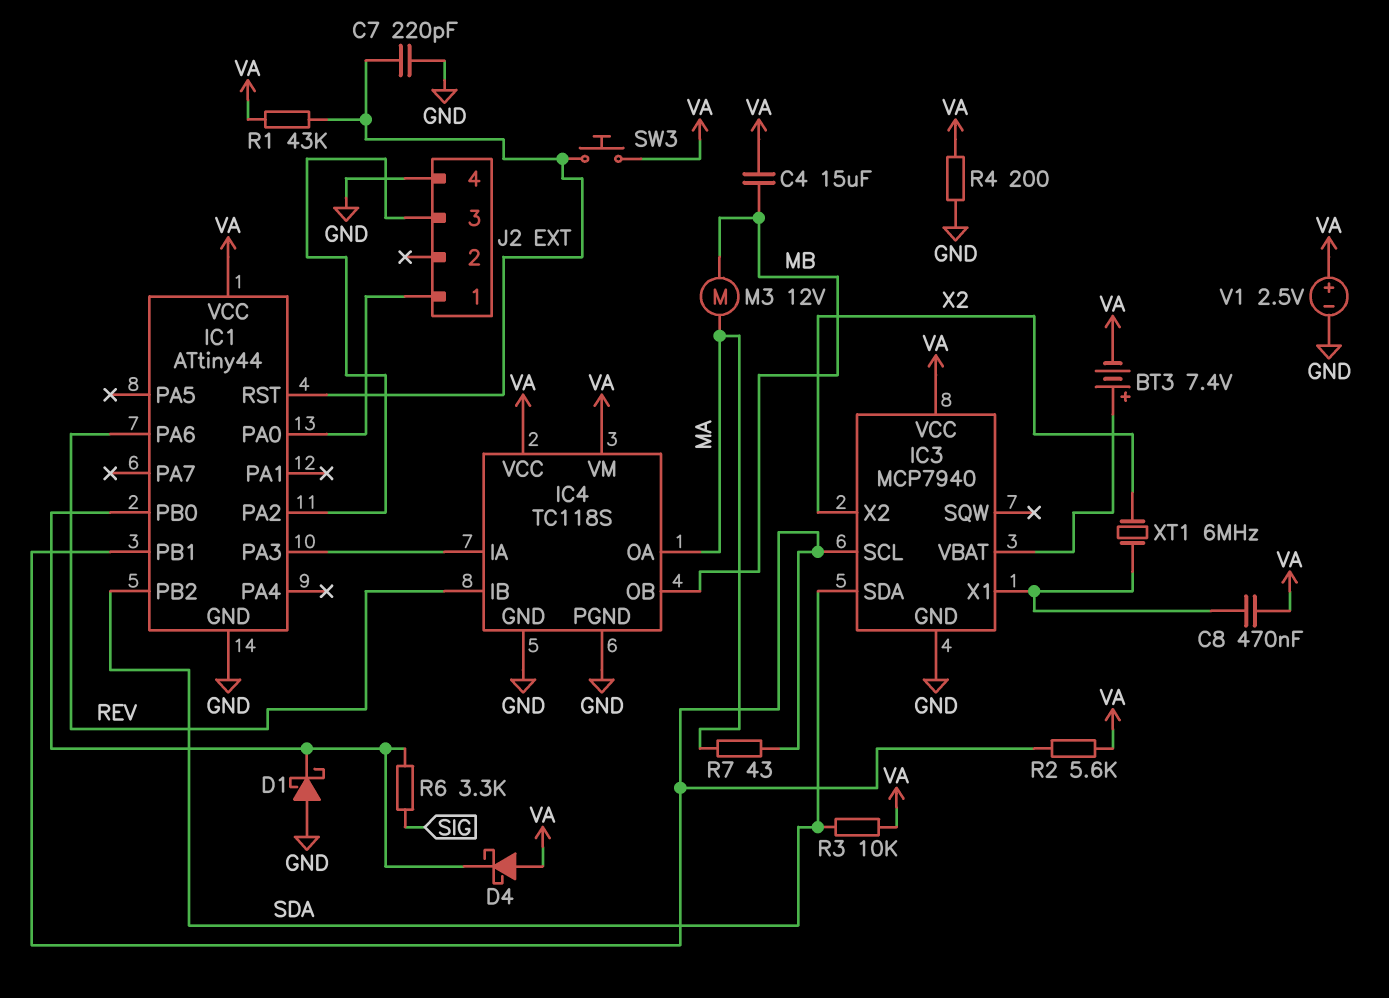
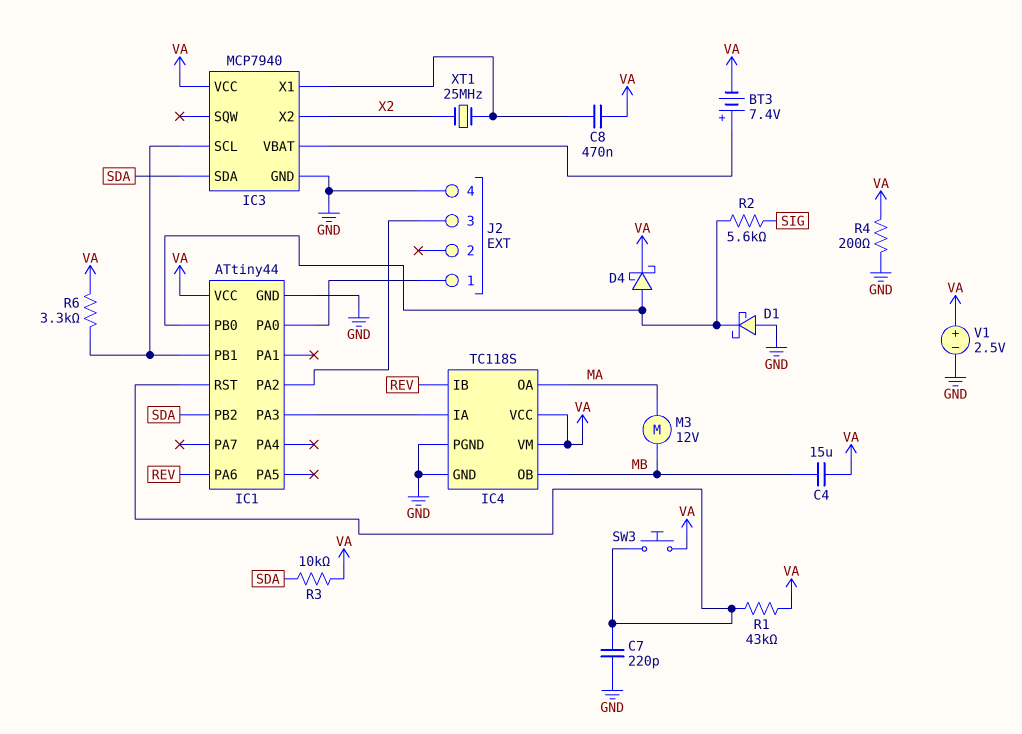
D4: schottky (A VA, K IC1/PB0) -> schottky (A IC1/PB0, K VA)
R2: 5.6k (IC1/PB1, VA) -> 5.6k (IC1/PB0, SIG)
R6: 3.3k (IC1/PB0, SIG) -> 3.3k (IC1/PB1, VA)
R7: 43 (IC1/PB1, MA) -> none
XT1: 6MHz (IC3/X1, X2) -> 25MHz (IC3/X1, X2)

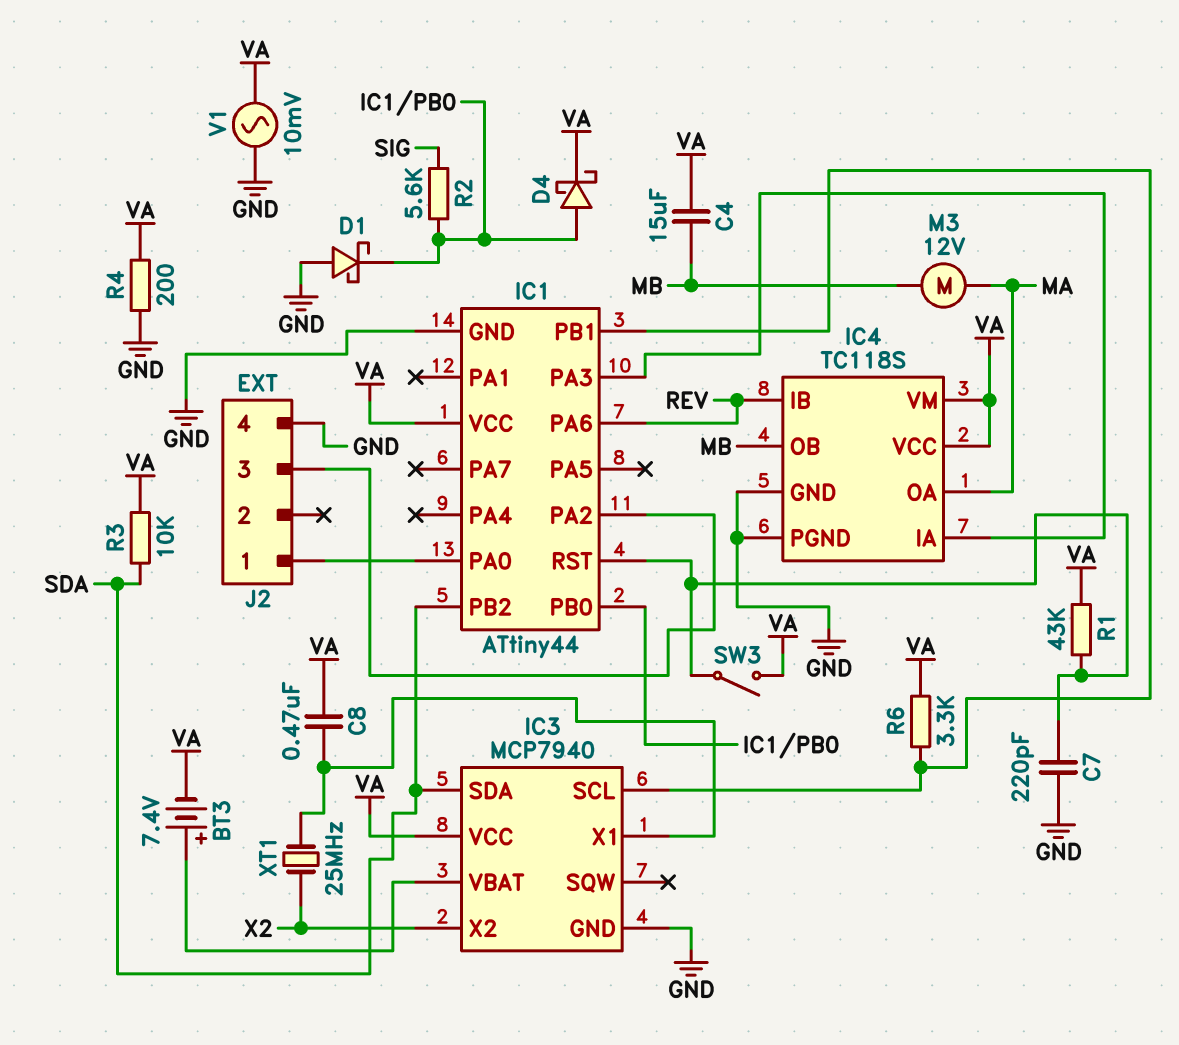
SW3: button (IC1/RST, VA) -> switch (IC1/RST, VA)
V1: 2.5V (plus VA, minus GND) -> AC 10mV (GND, VA)

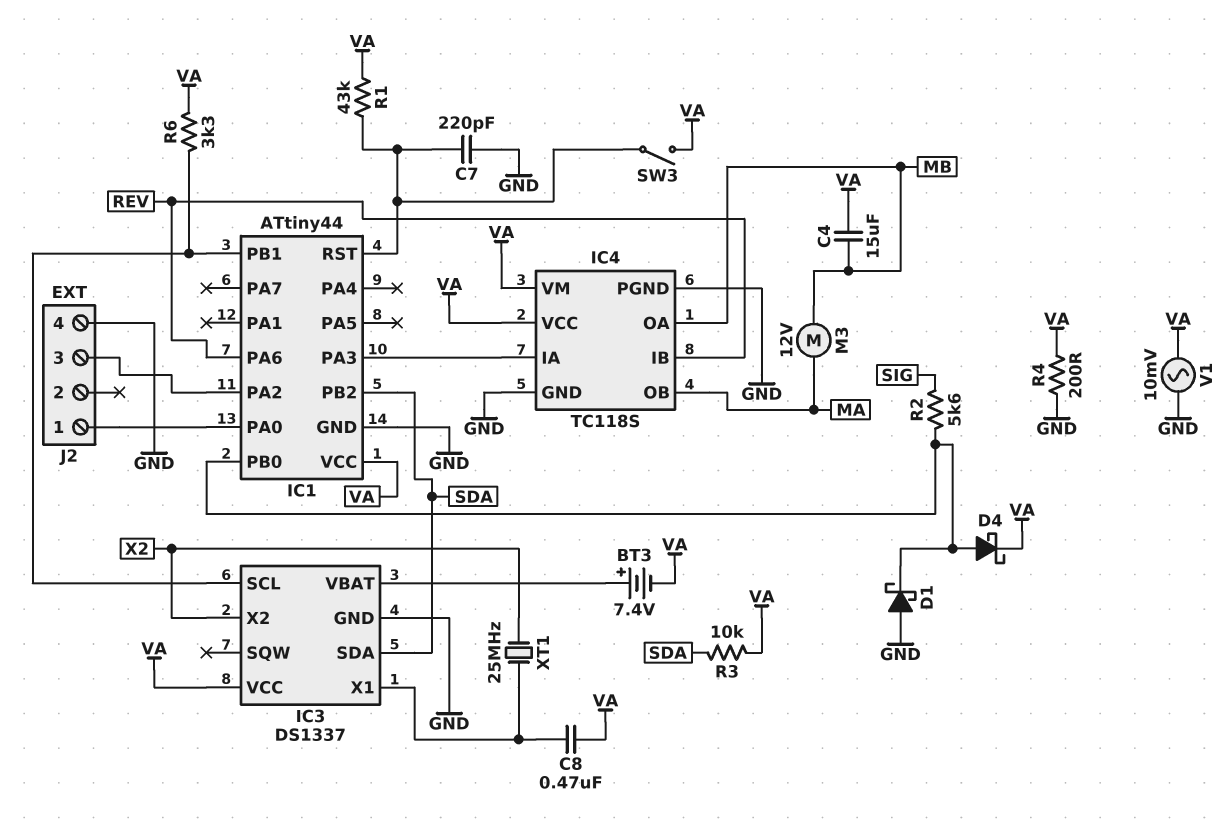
IC3: MCP7940 -> DS1337
IC4 pin OA: MA -> MB
IC4 pin OB: MB -> MA

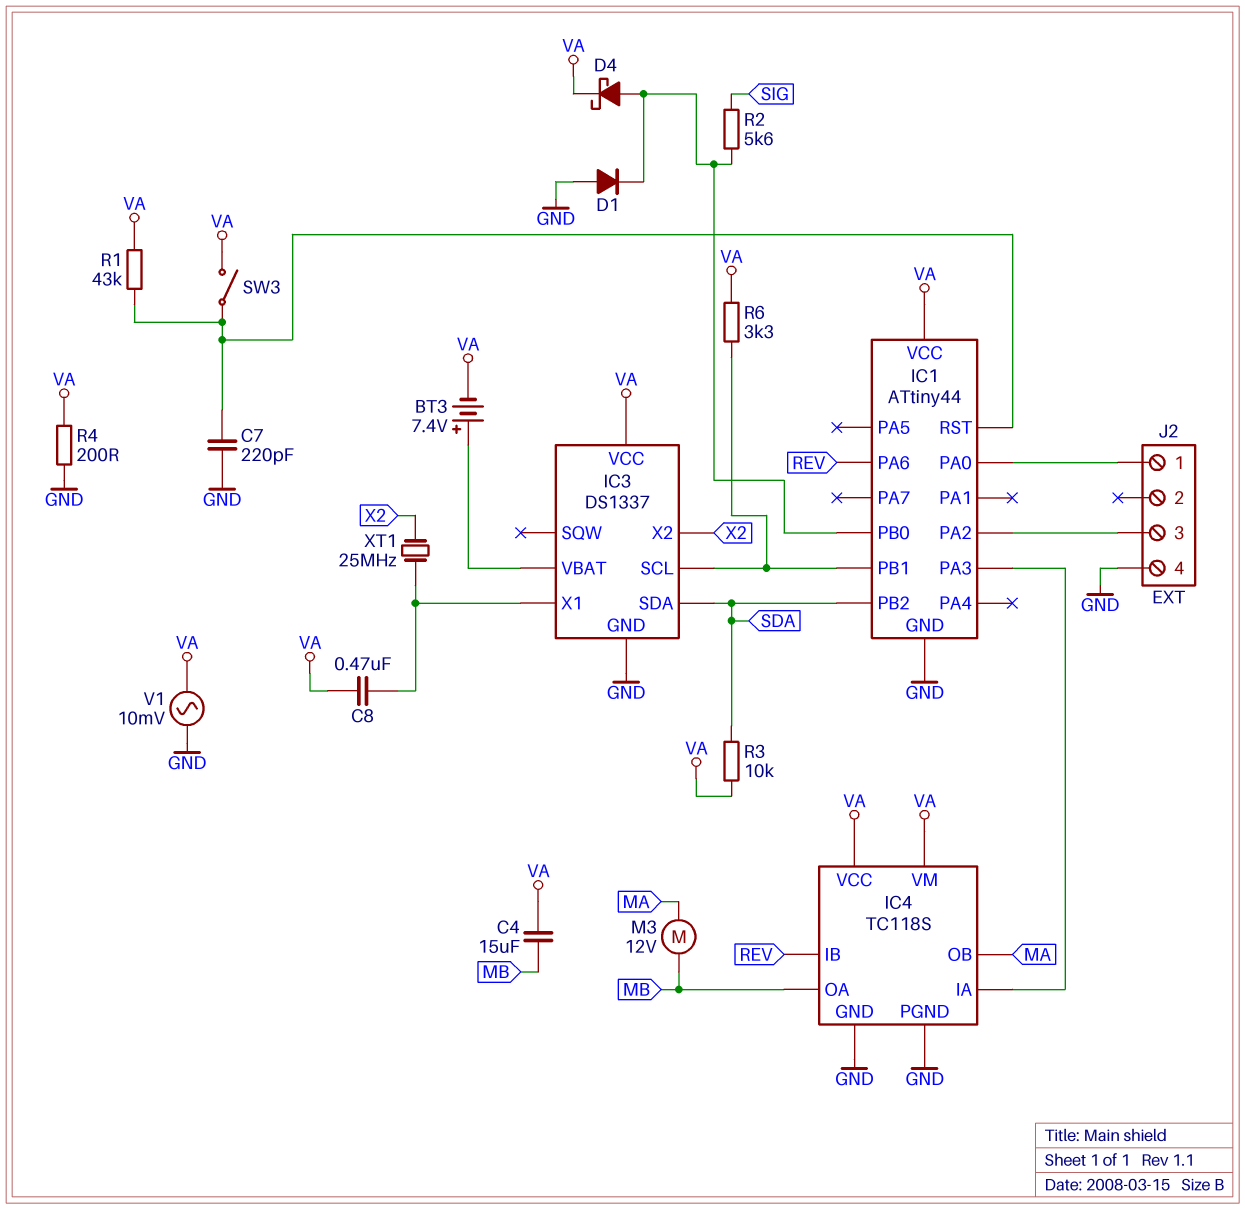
D1: schottky (A GND, K IC1/PB0) -> diode (A GND, K IC1/PB0)

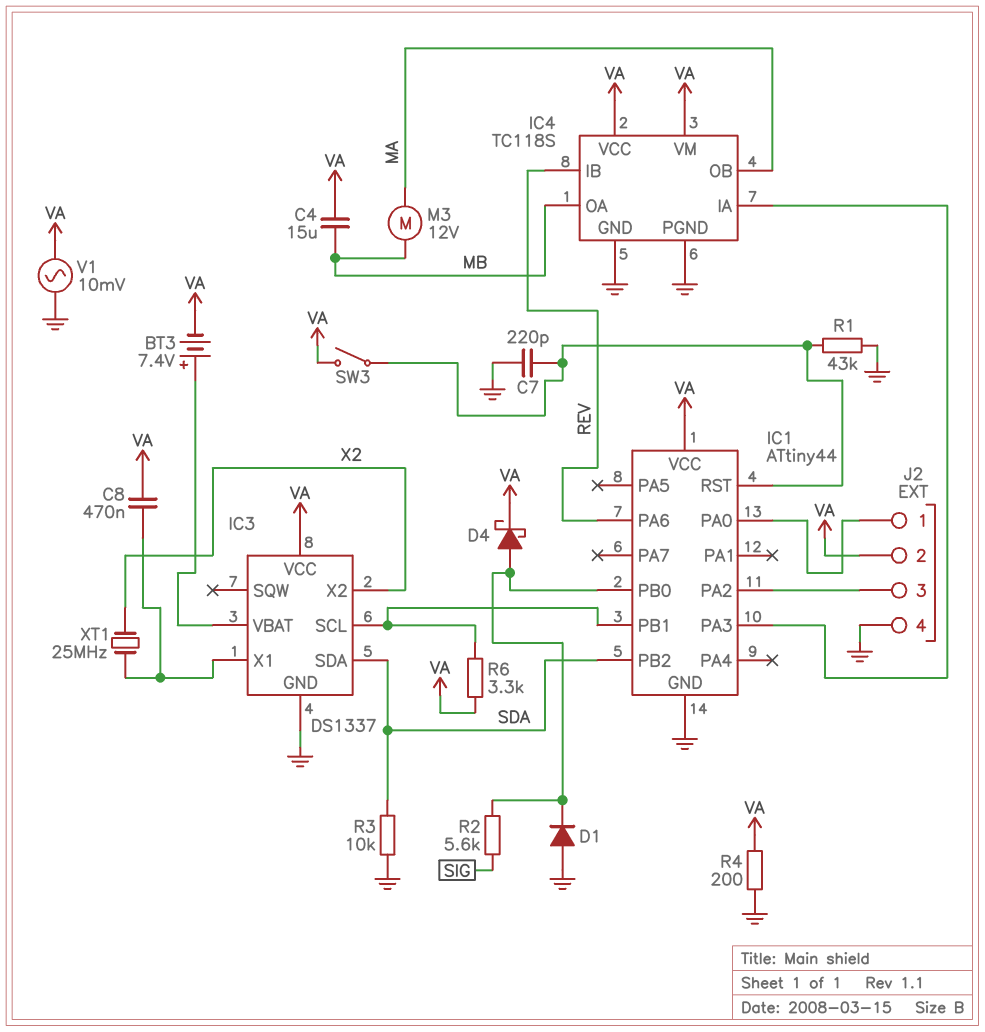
J2 pin 2: none -> VA
R1: 43k (IC1/RST, VA) -> 43k (GND, IC1/RST)
R3: 10k (SDA, VA) -> 10k (GND, SDA)

